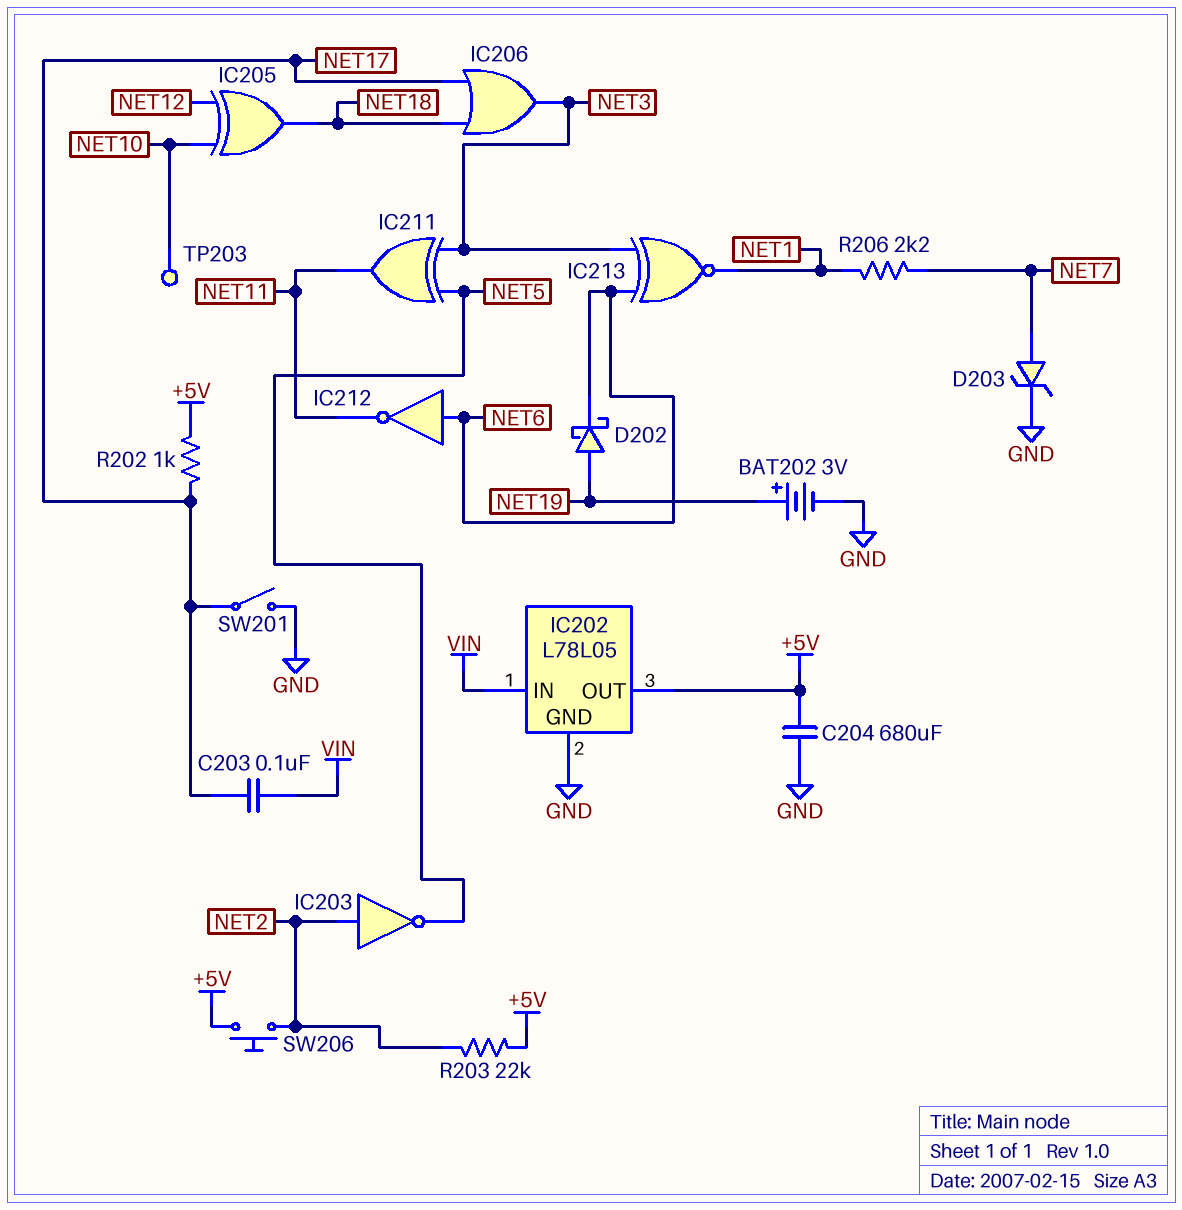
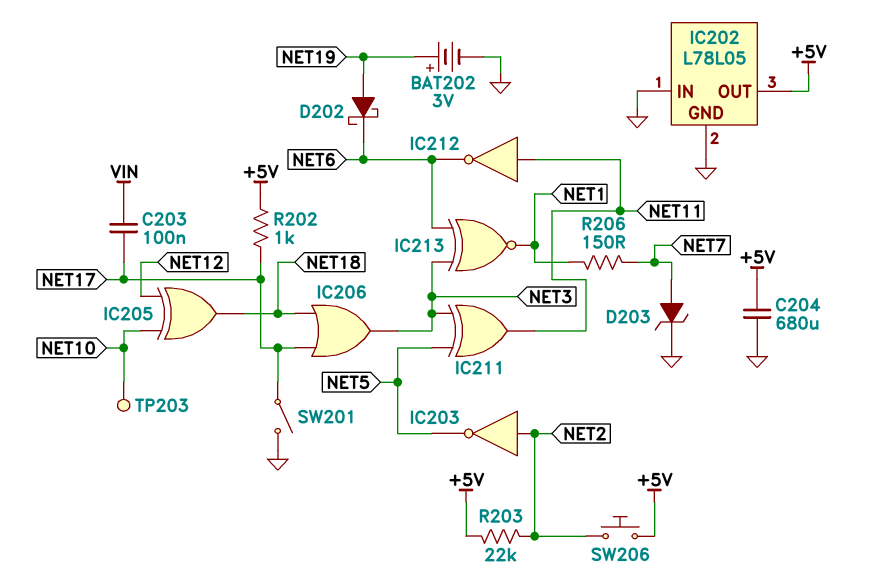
IC202 pin IN: VIN -> GND
IC212: NOT (in NET6, out NET11) -> NOT (in NET11, out NET6)
R206: 2.2k (NET1, NET7) -> 150 (NET1, NET7)

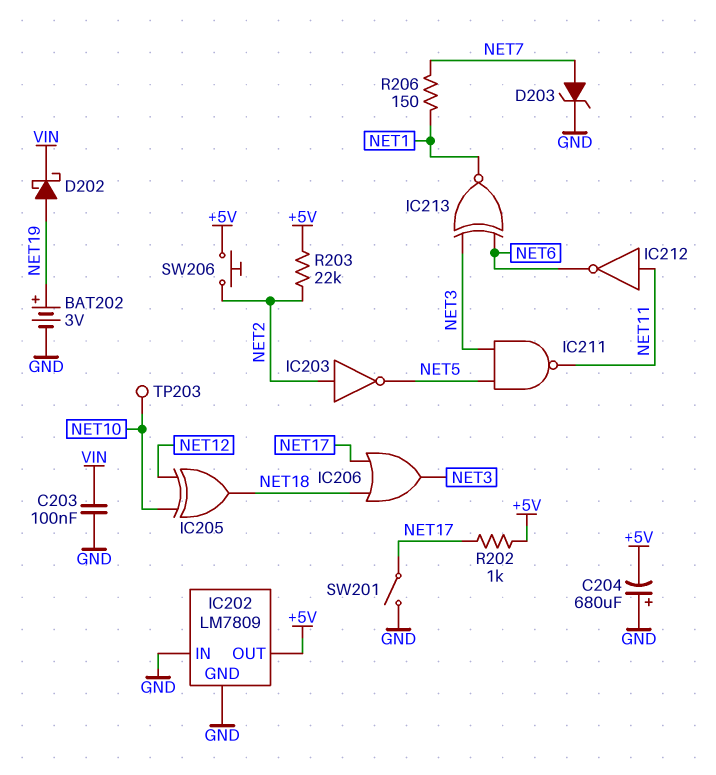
C203: 100nF (NET17, VIN) -> 100nF (GND, VIN)
C204: 680uF (+5V, GND) -> 680uF (plus GND, minus +5V)
D202: schottky (A NET19, K NET6) -> schottky (A NET19, K VIN)
IC202: L78L05 -> LM7809
IC211: XOR (in NET3, in NET5, out NET11) -> NAND (in NET3, in NET5, out NET11)

